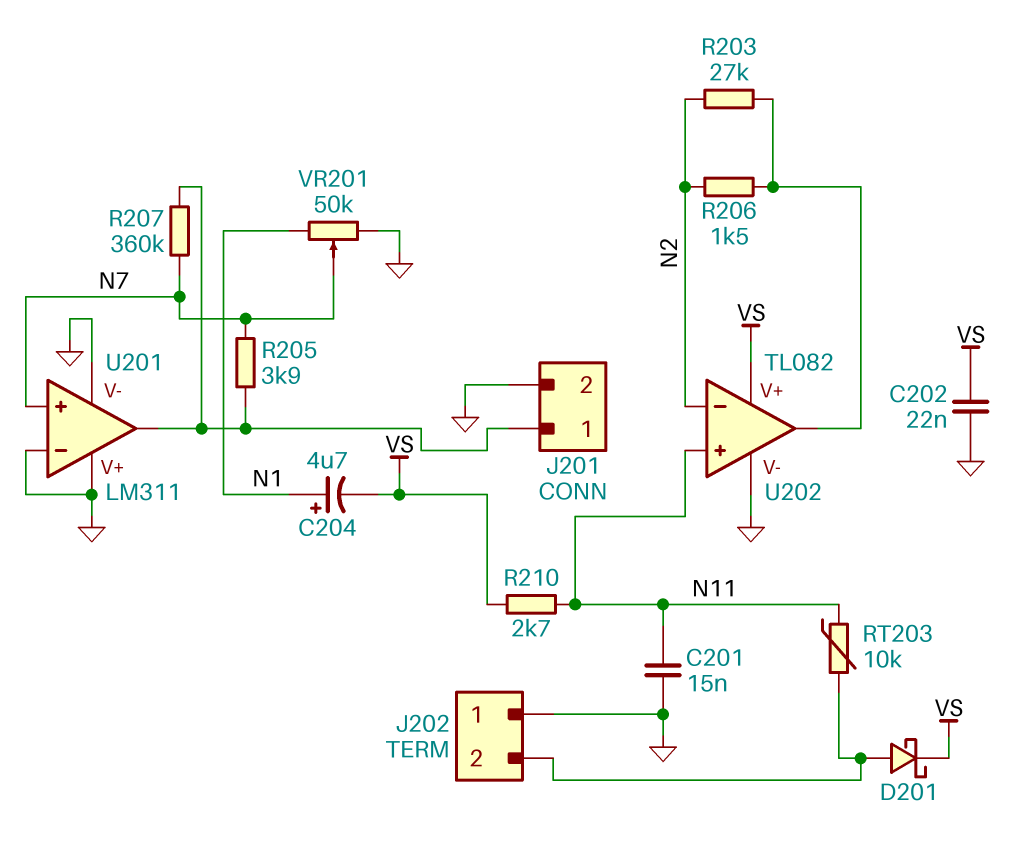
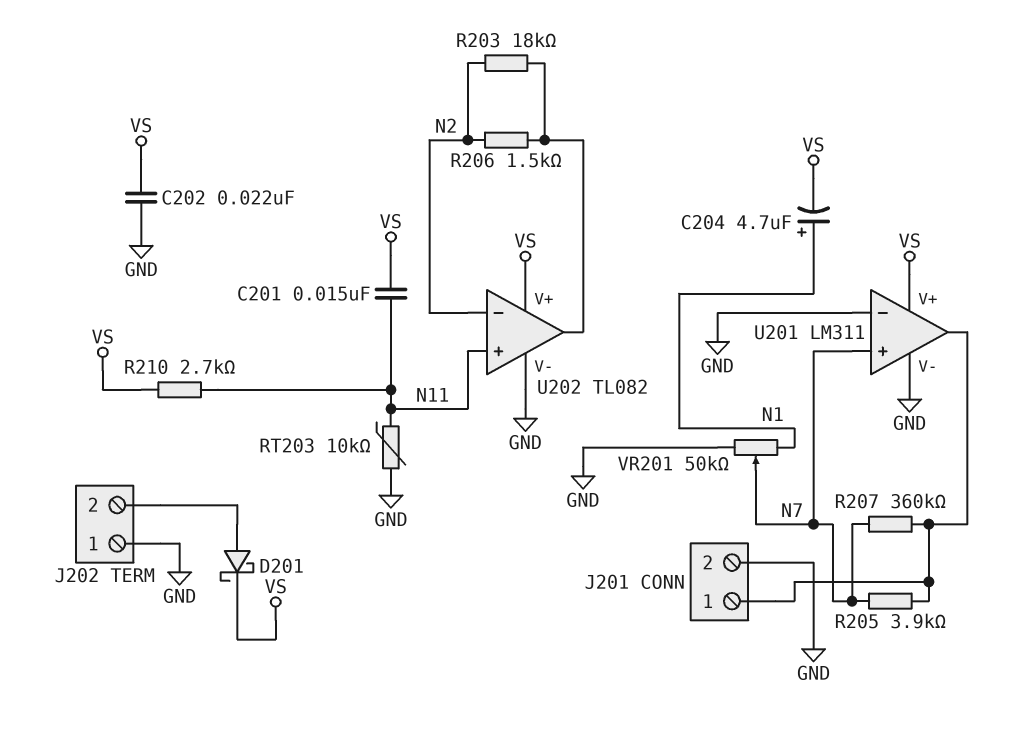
C201: 15nF (GND, N11) -> 15nF (N11, VS)
R203: 27k (N2, U202/out) -> 18k (N2, U202/out)
RT203: 10k (J202/2, N11) -> 10k (GND, N11)
U201 pin V+: GND -> VS

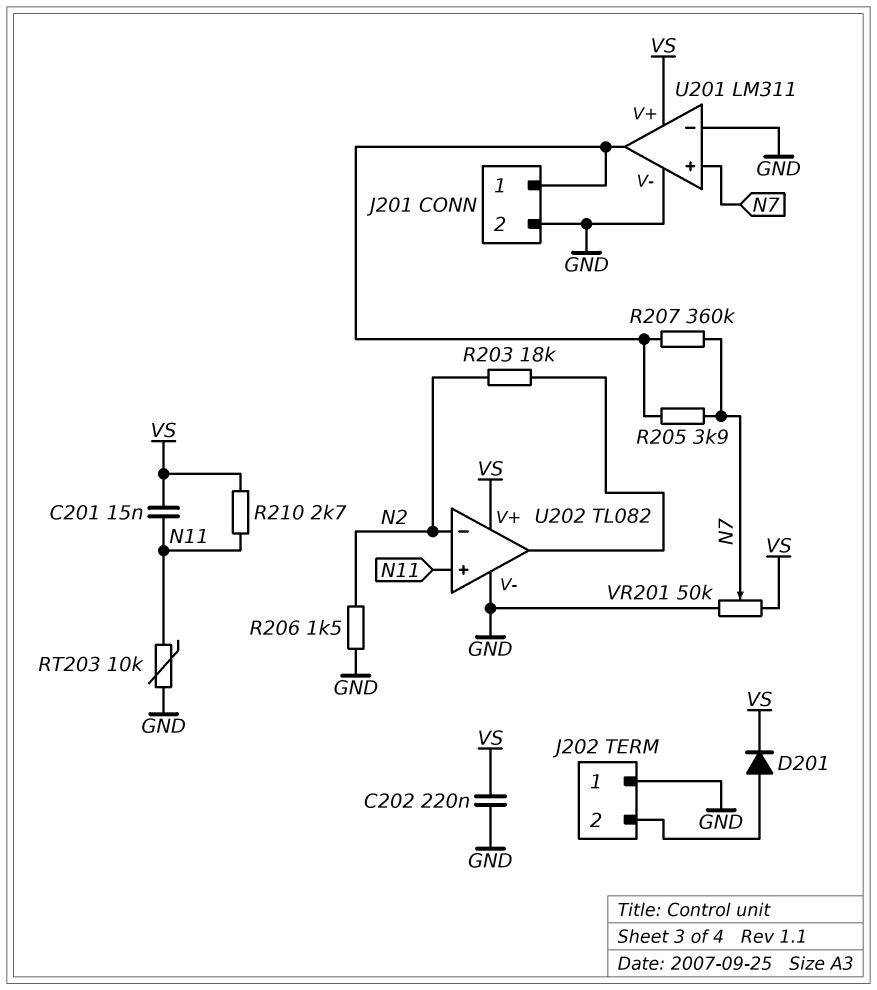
C202: 22nF (GND, VS) -> 220nF (GND, VS)
C204: 4.7uF (plus N1, minus VS) -> none
D201: schottky (A J202/2, K VS) -> diode (A J202/2, K VS)
R206: 1.5k (N2, U202/out) -> 1.5k (GND, N2)
VR201: 50k (GND, N1, wiper N7) -> 50k (GND, VS, wiper N7)

